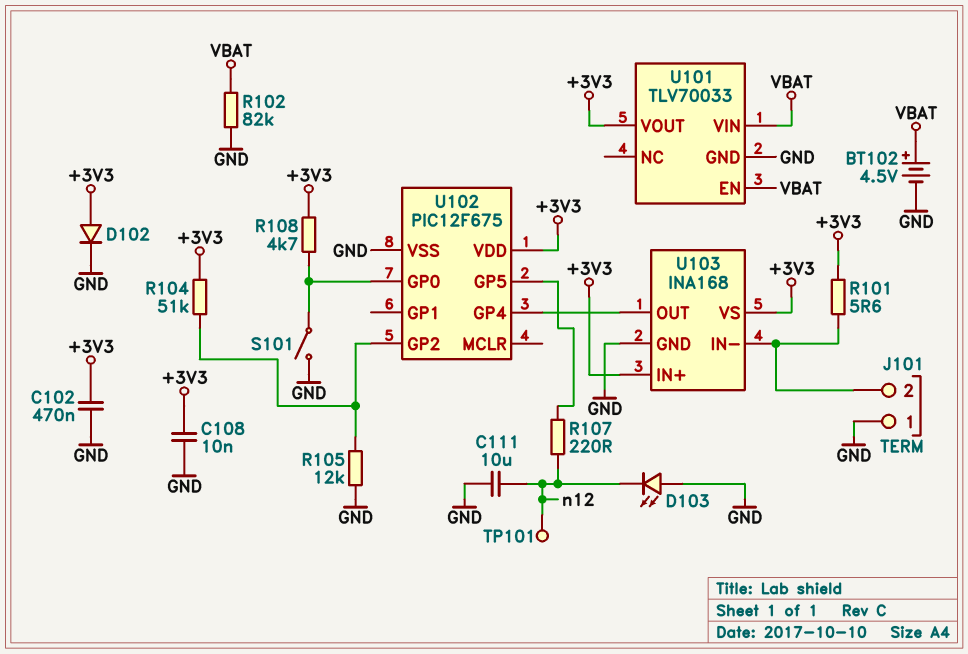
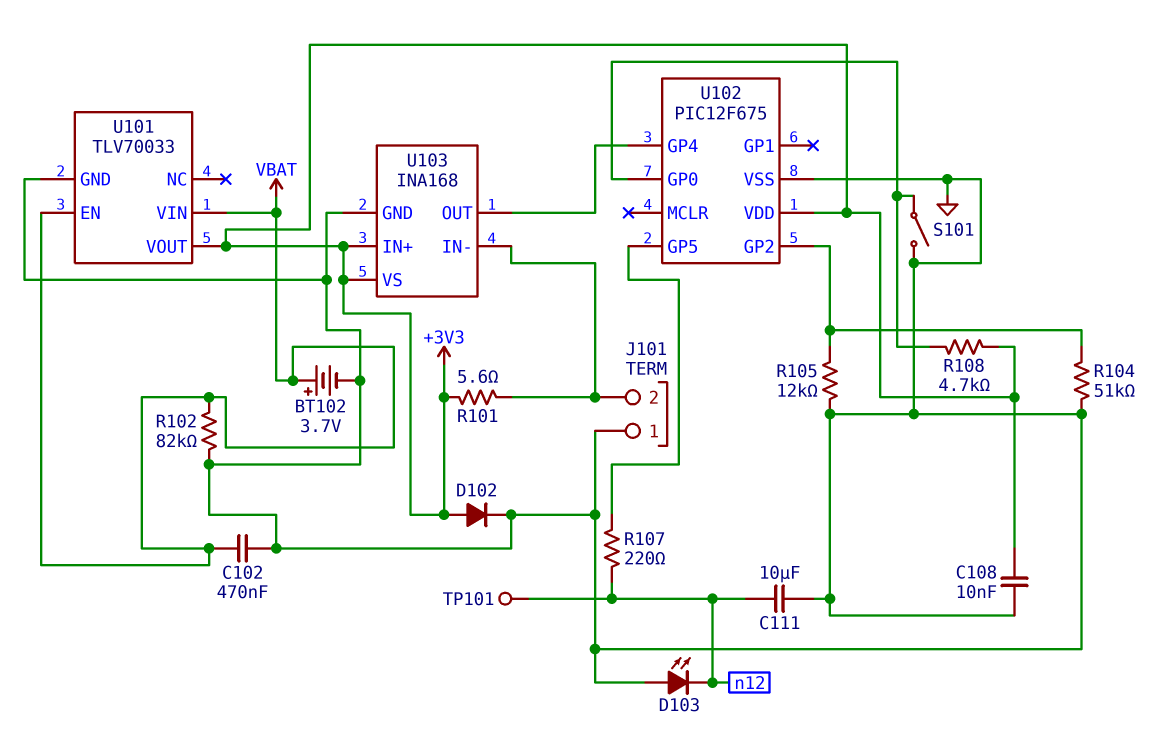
BT102: 4.5V (plus VBAT, minus GND) -> 3.7V (plus VBAT, minus GND)
C102: 470nF (+3V3, GND) -> 470nF (GND, VBAT)
R104: 51k (+3V3, U102/GP2) -> 51k (GND, U102/GP2)

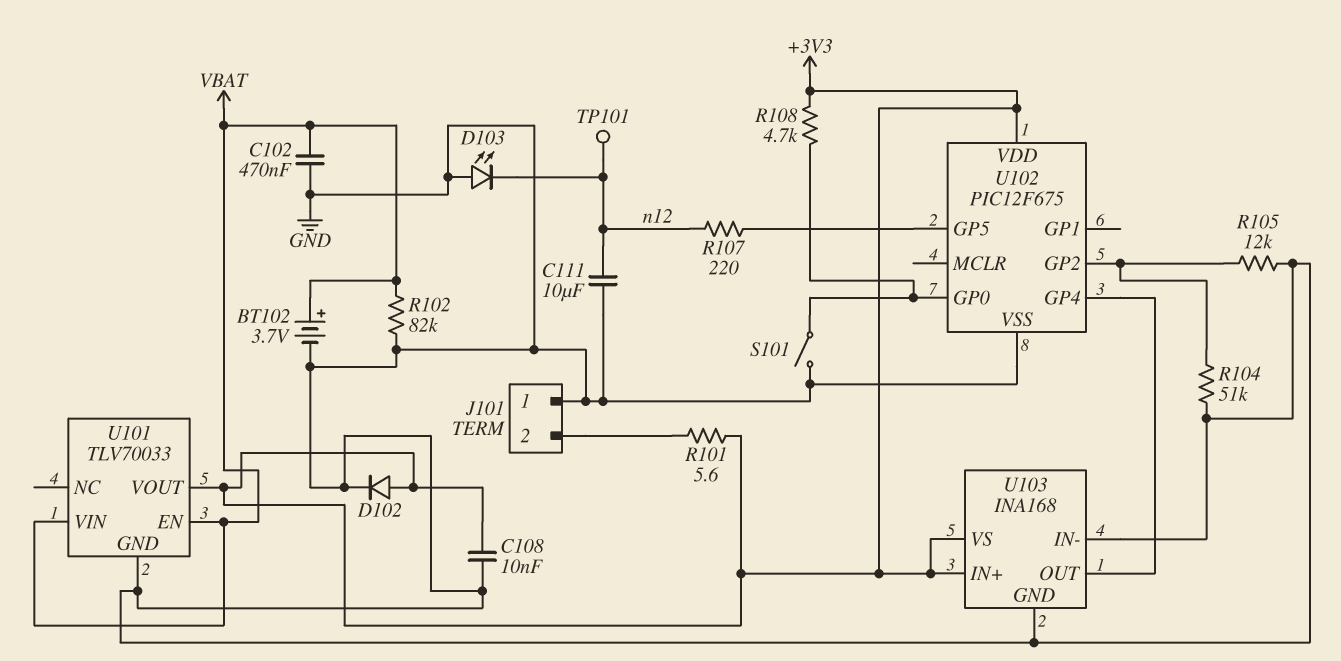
U103 pin IN-: J101/2 -> GND

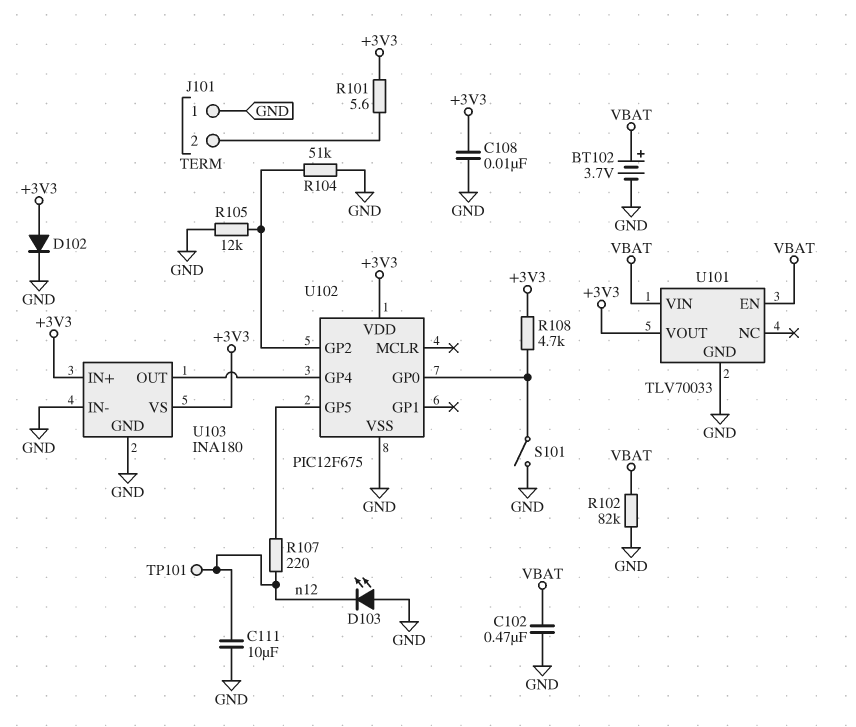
U103: INA168 -> INA180

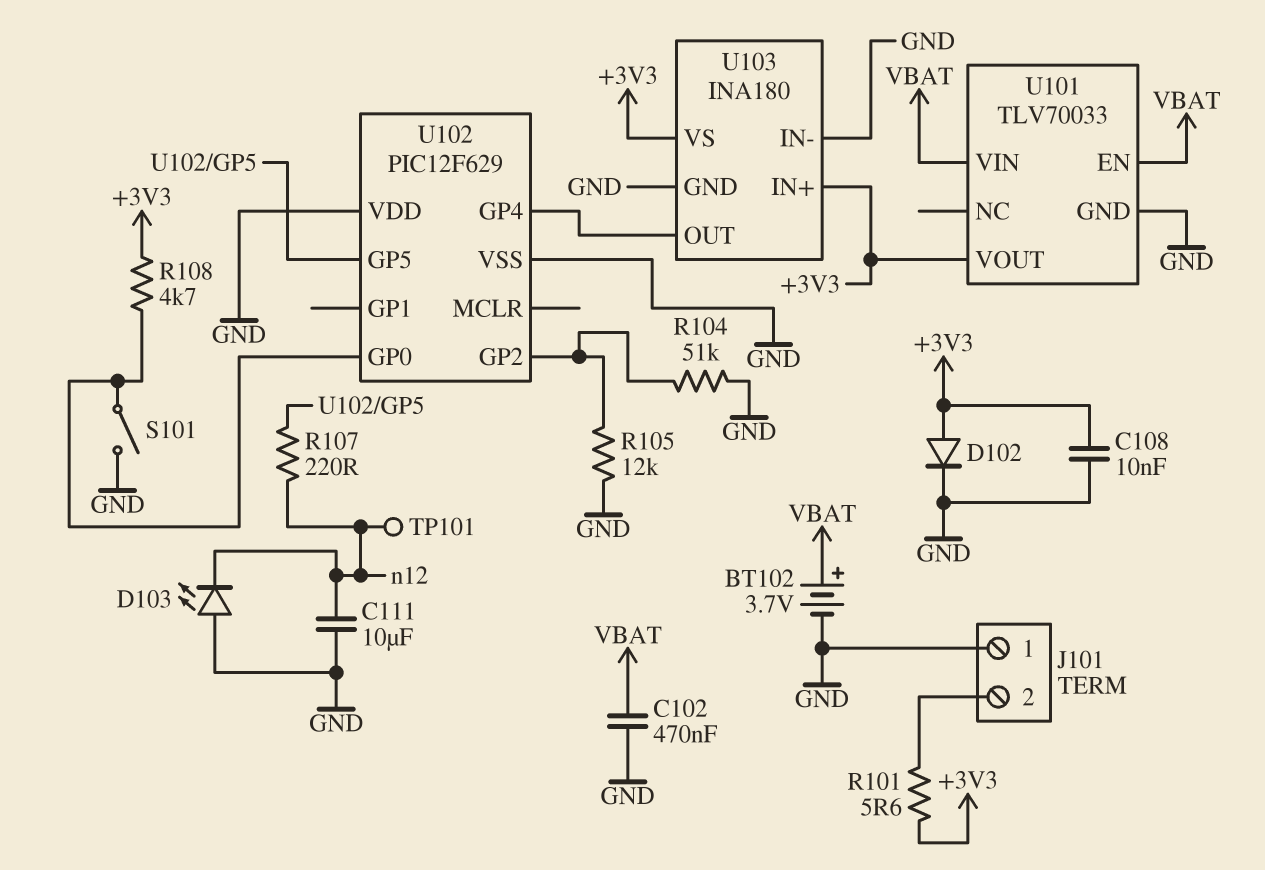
R102: 82k (GND, VBAT) -> none
U102: PIC12F675 -> PIC12F629
U102 pin VDD: +3V3 -> GND

